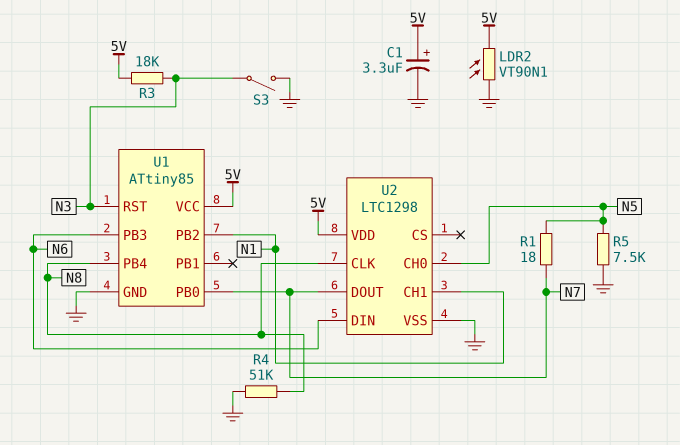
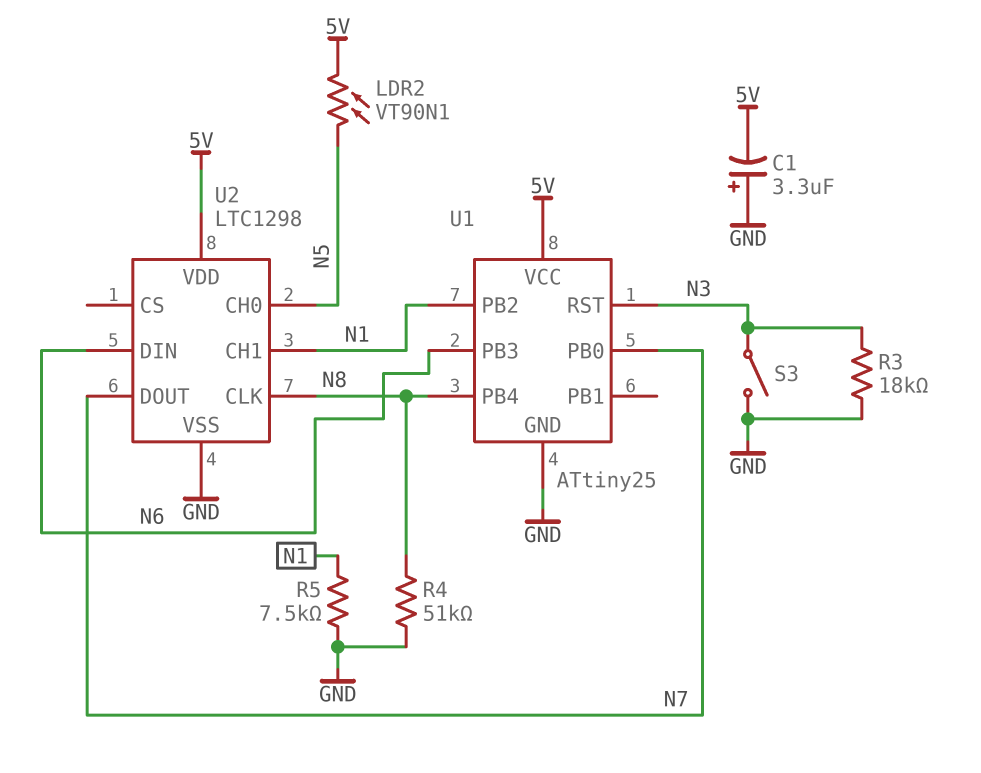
C1: 3.3uF (plus 5V, minus GND) -> 3.3uF (plus GND, minus 5V)
LDR2: VT90N1 (5V, GND) -> VT90N1 (5V, N5)
R1: 18 (N5, N7) -> none
R3: 18k (5V, N3) -> 18k (GND, N3)
R5: 7.5k (GND, N5) -> 7.5k (GND, N1)
U1: ATtiny85 -> ATtiny25

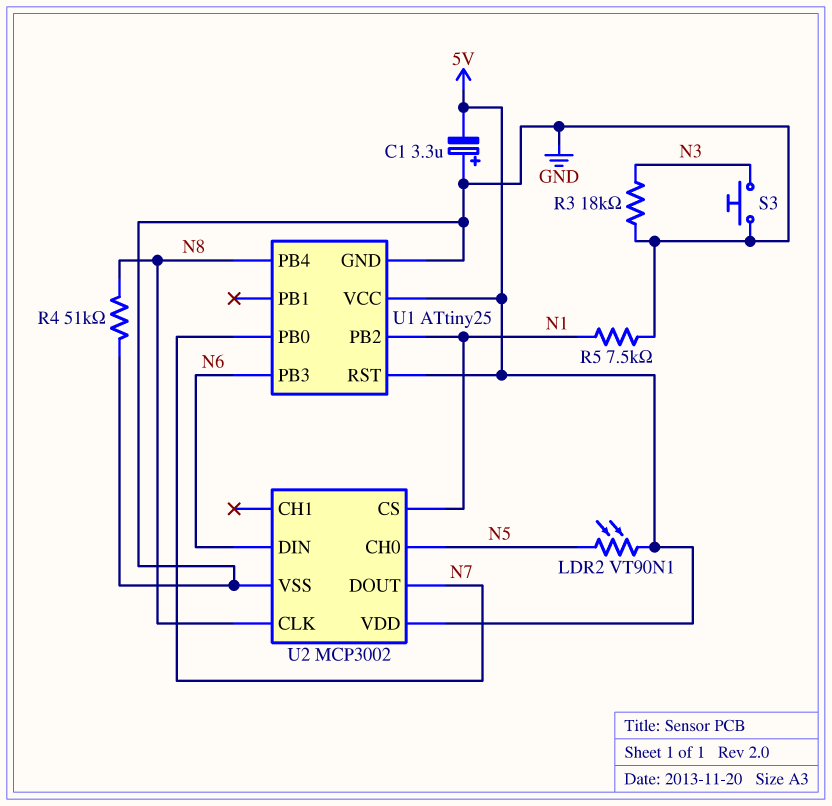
S3: switch (GND, N3) -> button (GND, N3)
U1 pin RST: N3 -> 5V
U2: LTC1298 -> MCP3002
U2 pin CH1: N1 -> none
U2 pin CS: none -> N1

